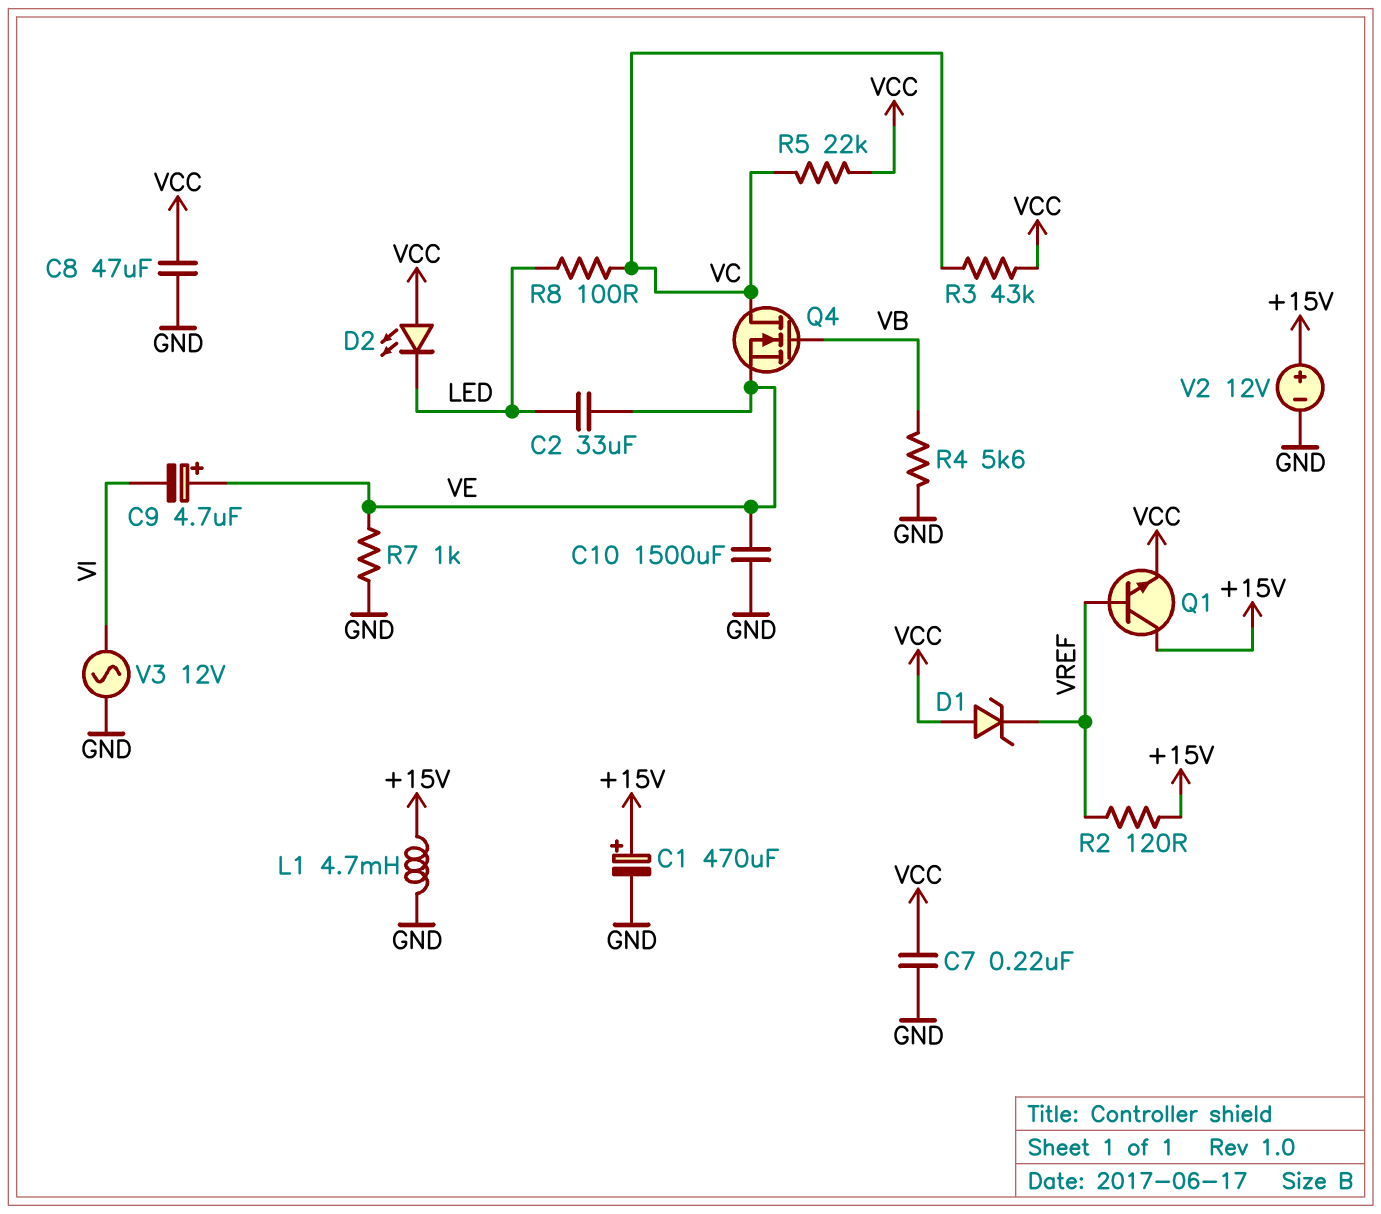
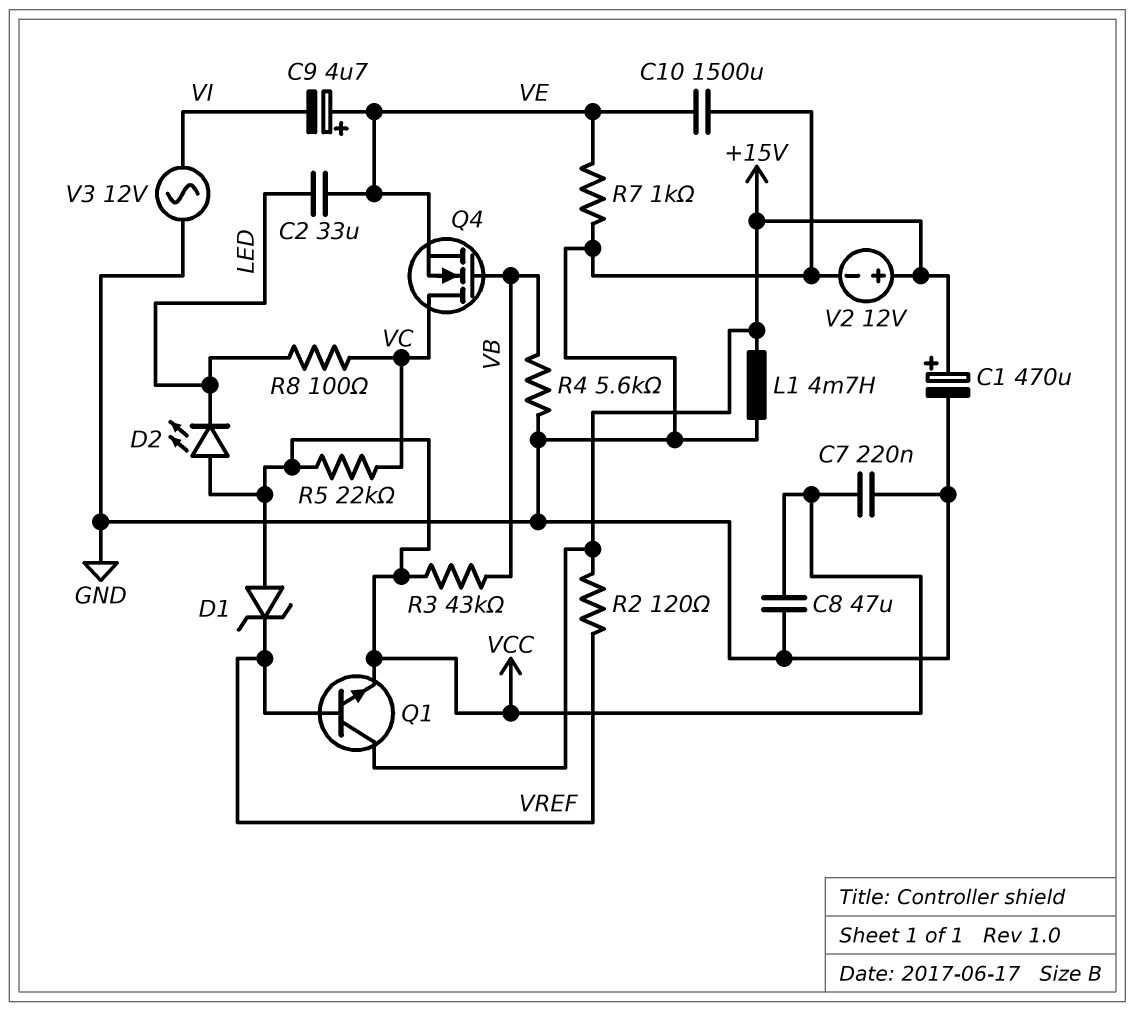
R3: 43k (VC, VCC) -> 43k (VB, VCC)

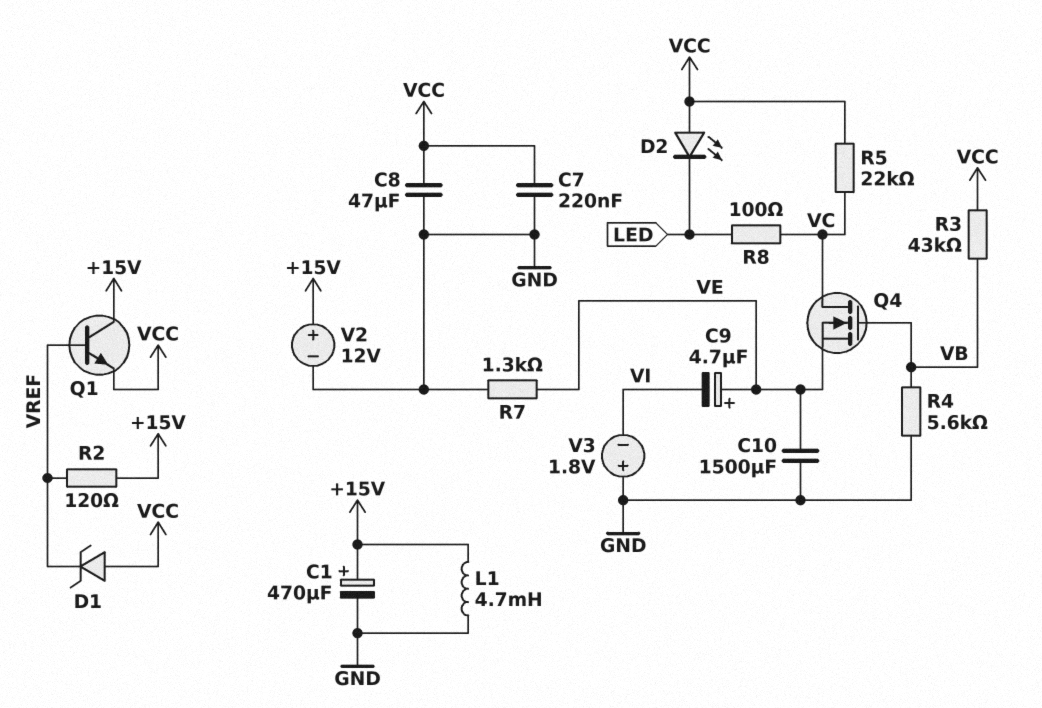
C2: 33uF (LED, VE) -> none
R7: 1k (GND, VE) -> 1.3k (GND, VE)
V3: AC 12V (GND, VI) -> 1.8V (plus GND, minus VI)

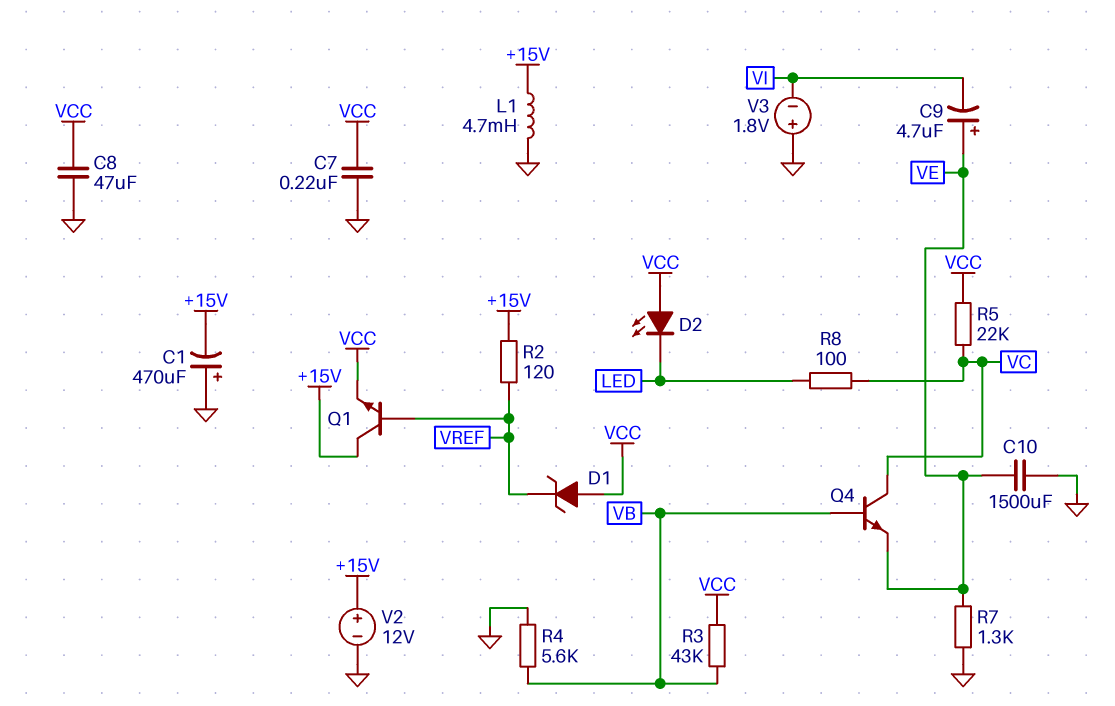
C1: 470uF (plus +15V, minus GND) -> 470uF (plus GND, minus +15V)
Q4: NMOS (G VB, D VC, S VE) -> NPN (B VB, C VC, E VE)

